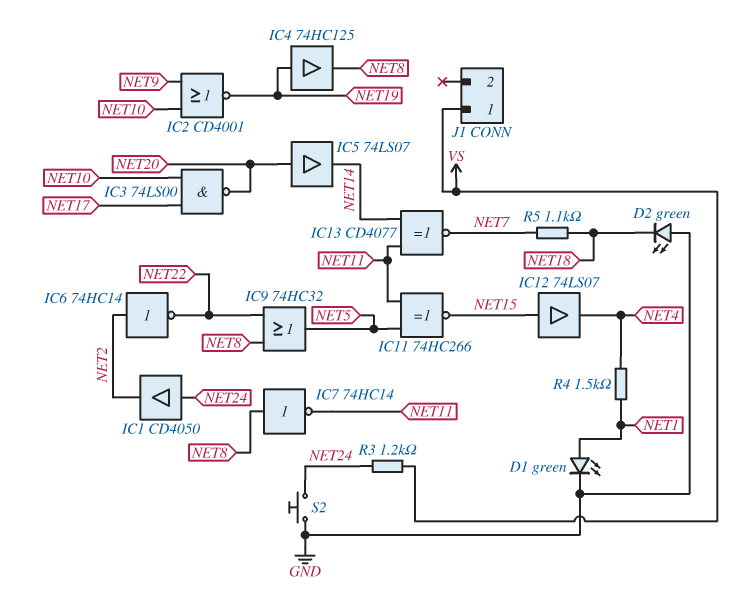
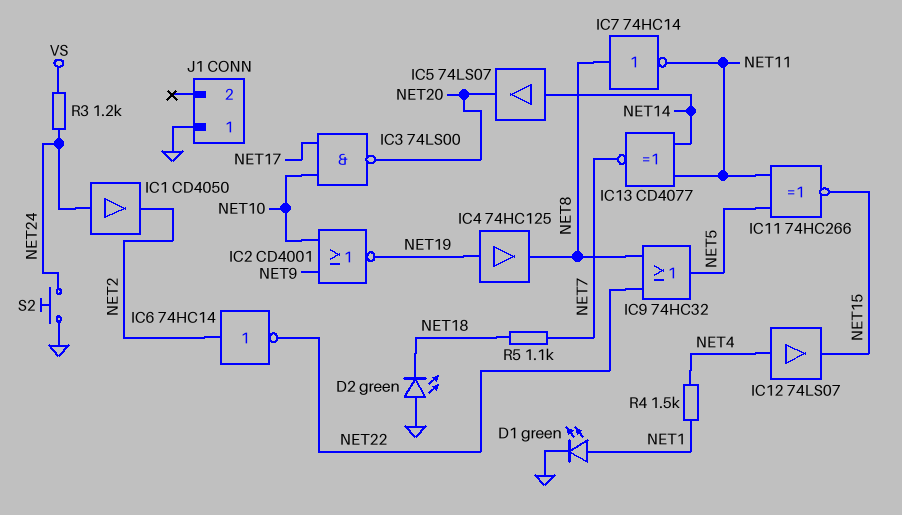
IC5: buffer 74LS07 (in NET20, out NET14) -> buffer 74LS07 (in NET14, out NET20)
IC12: buffer 74LS07 (in NET15, out NET4) -> buffer 74LS07 (in NET4, out NET15)
J1 pin 1: VS -> GND

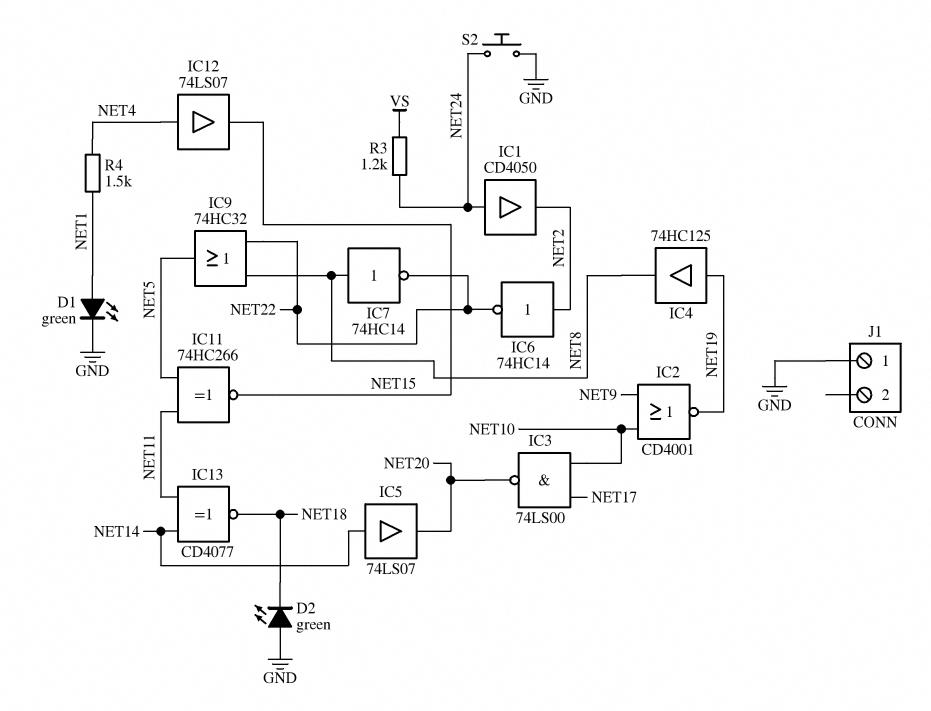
IC7: NOT 74HC14 (in NET8, out NET11) -> NOT 74HC14 (in NET8, out NET22)
IC13: XNOR CD4077 (in NET11, in NET14, out NET7) -> XNOR CD4077 (in NET11, in NET14, out NET18)
R5: 1.1k (NET7, NET18) -> none

